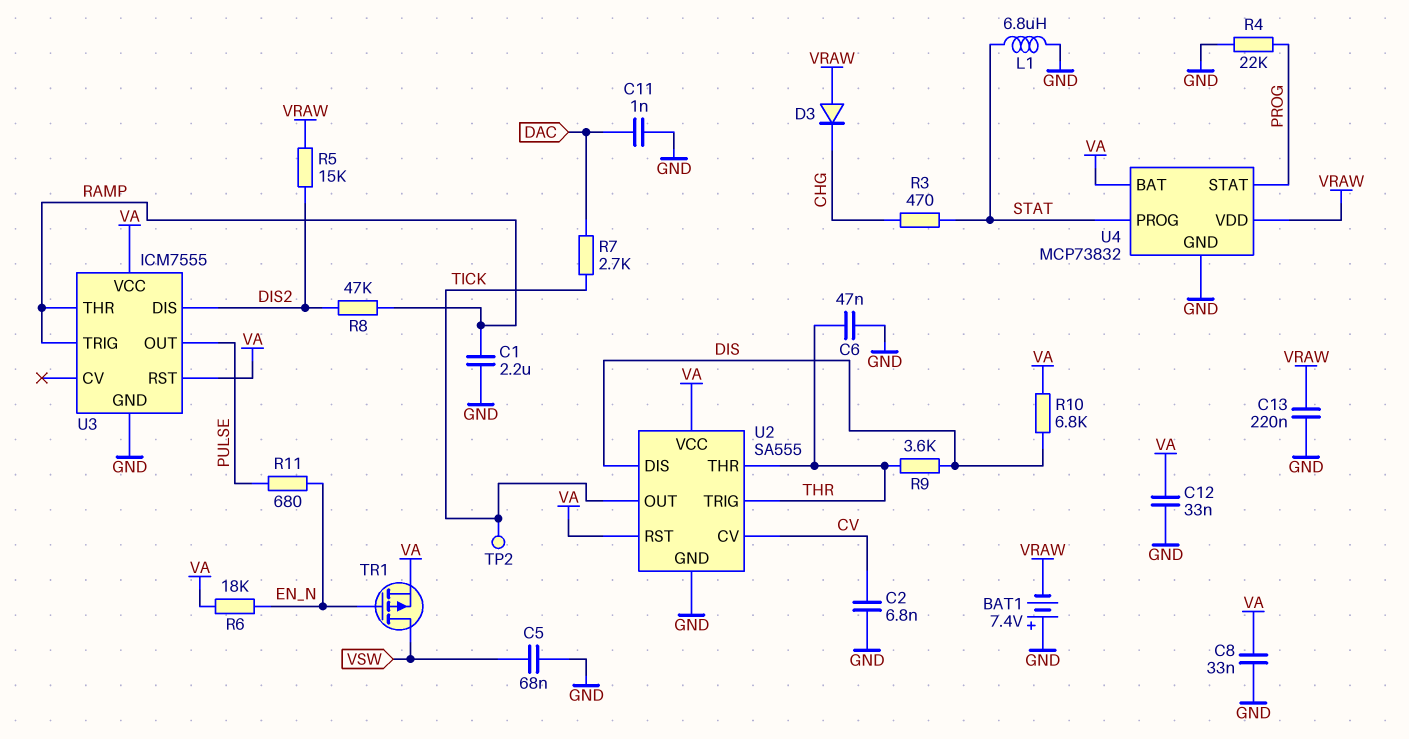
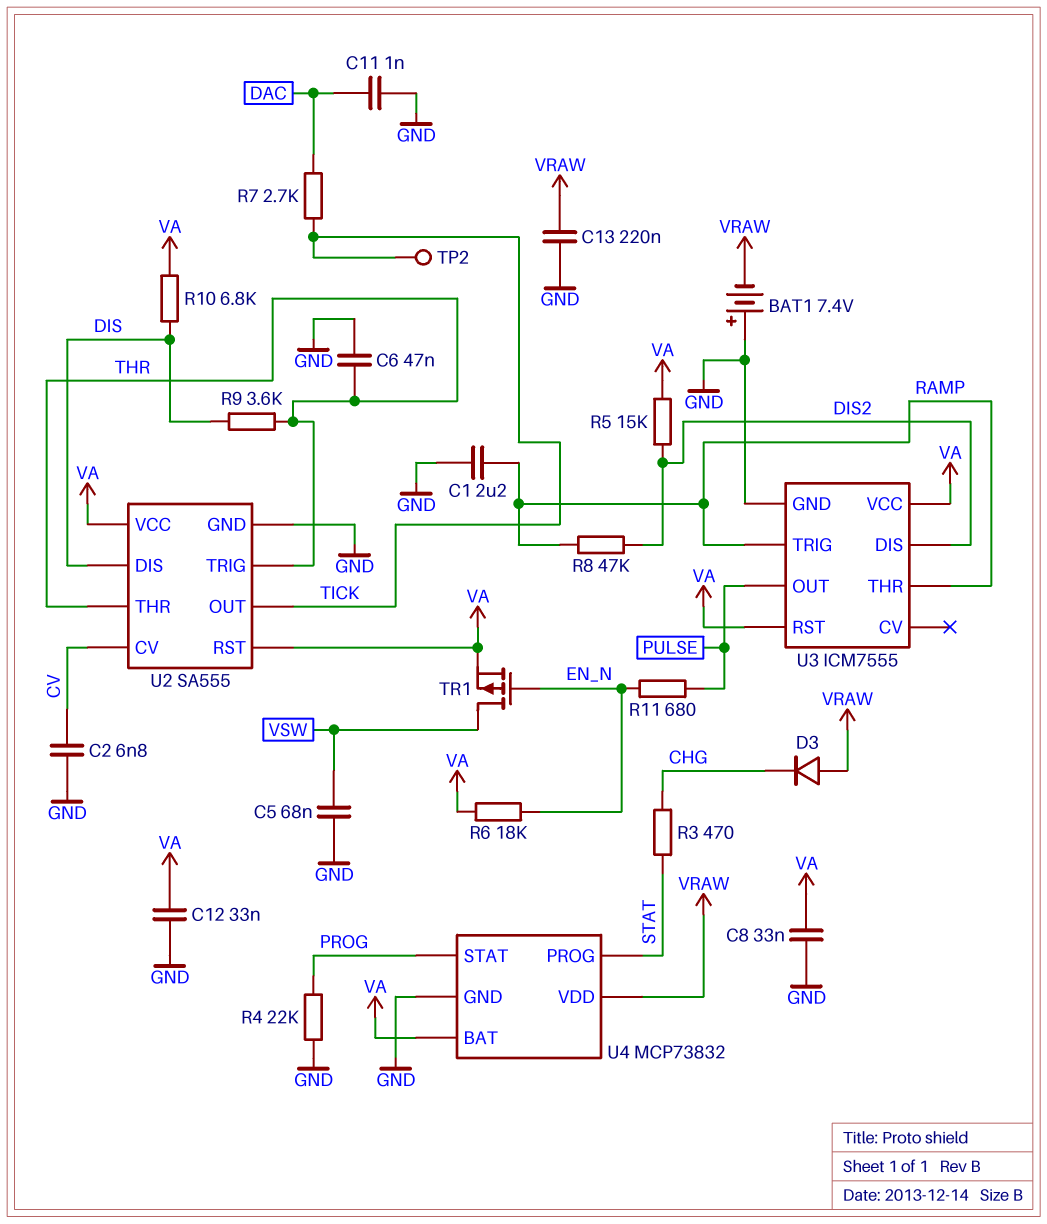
L1: 6.8uH (GND, STAT) -> none
R5: 15k (DIS2, VRAW) -> 15k (DIS2, VA)

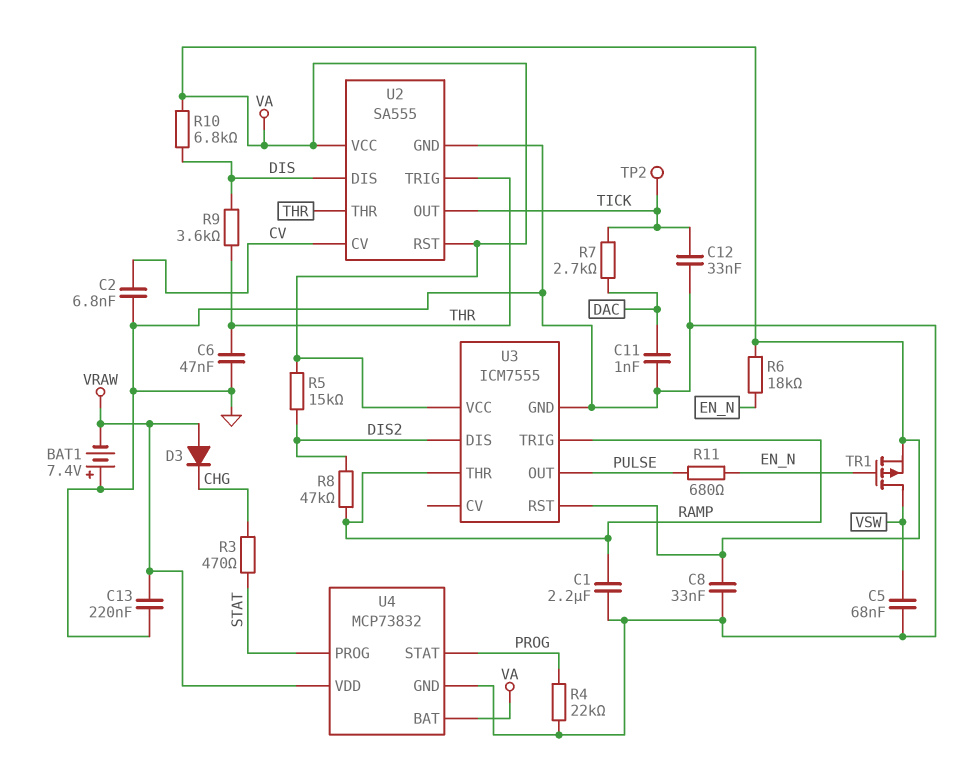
C12: 33nF (GND, VA) -> 33nF (GND, TICK)

